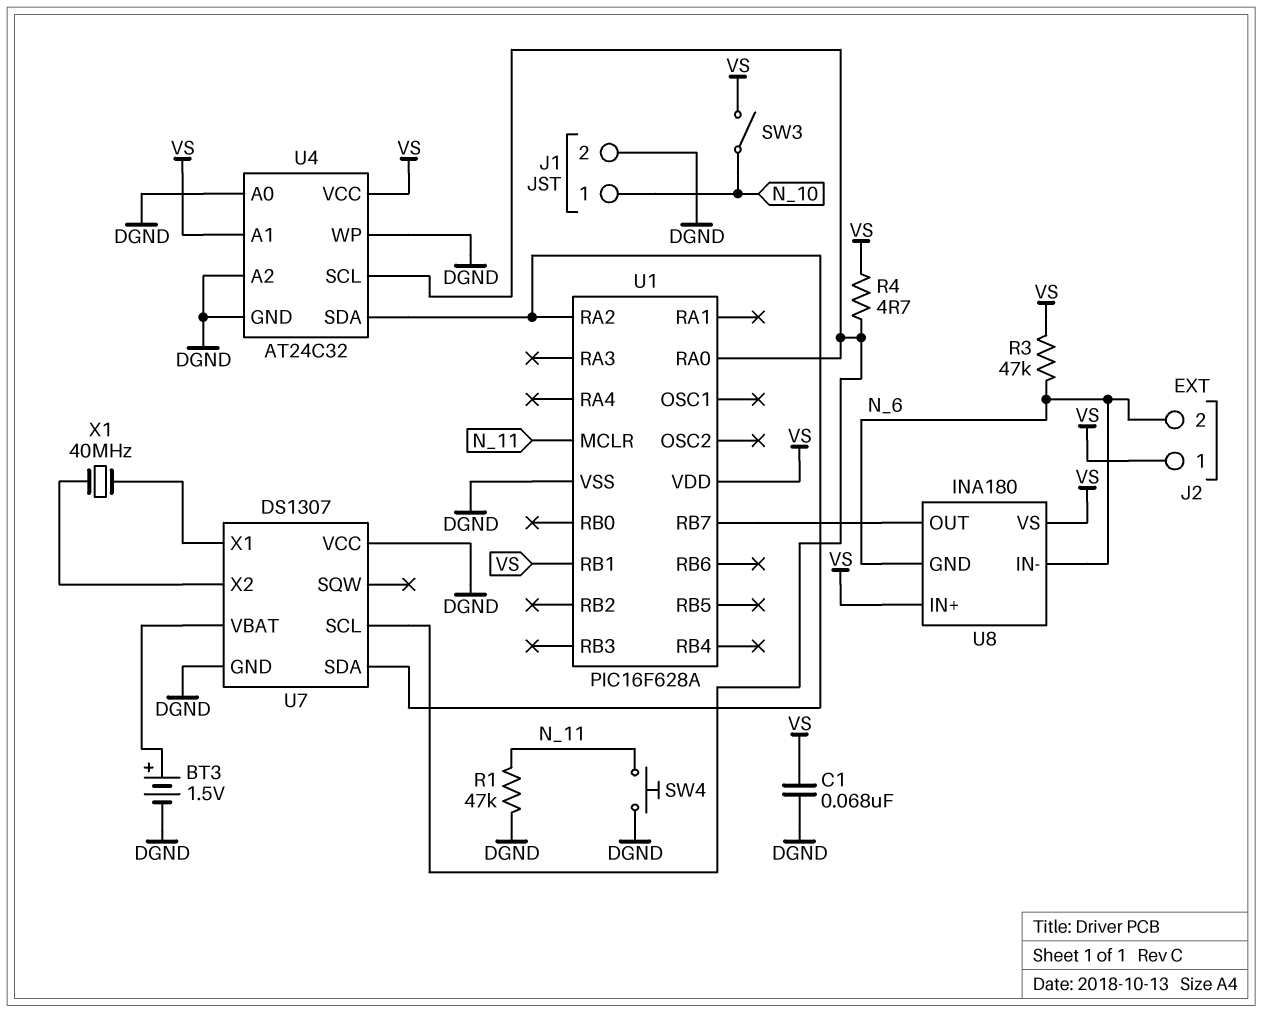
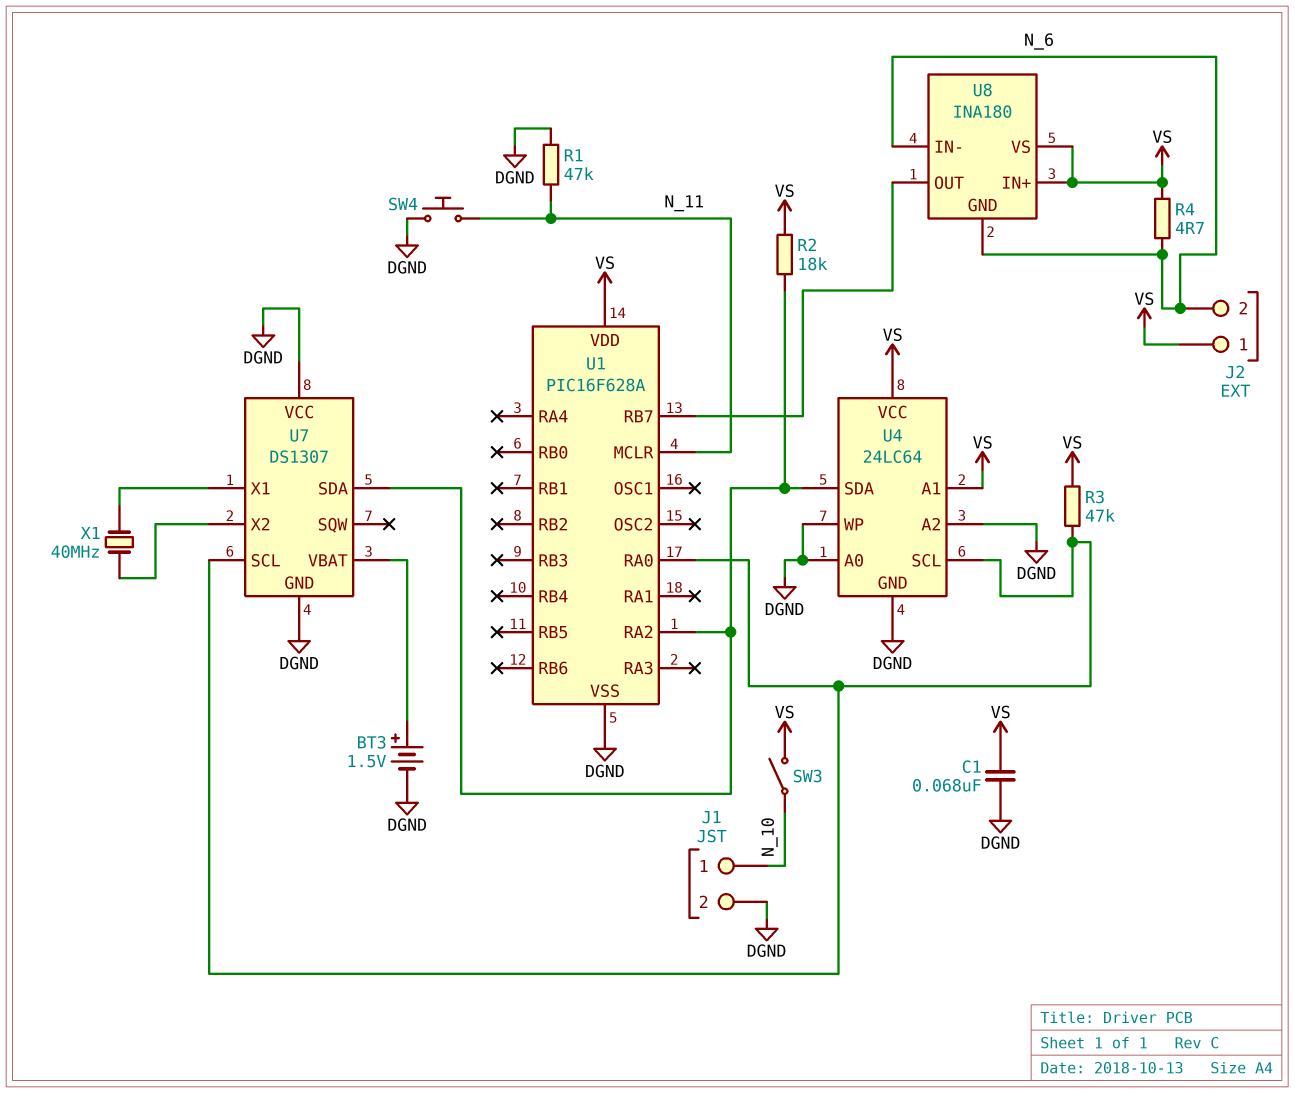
R2: none -> 18k (U1/RA2, VS)
R3: 47k (N_6, VS) -> 47k (U1/RA0, VS)
R4: 4.7 (U1/RA0, VS) -> 4.7 (N_6, VS)
U1 pin RB1: VS -> none
U4: AT24C32 -> 24LC64

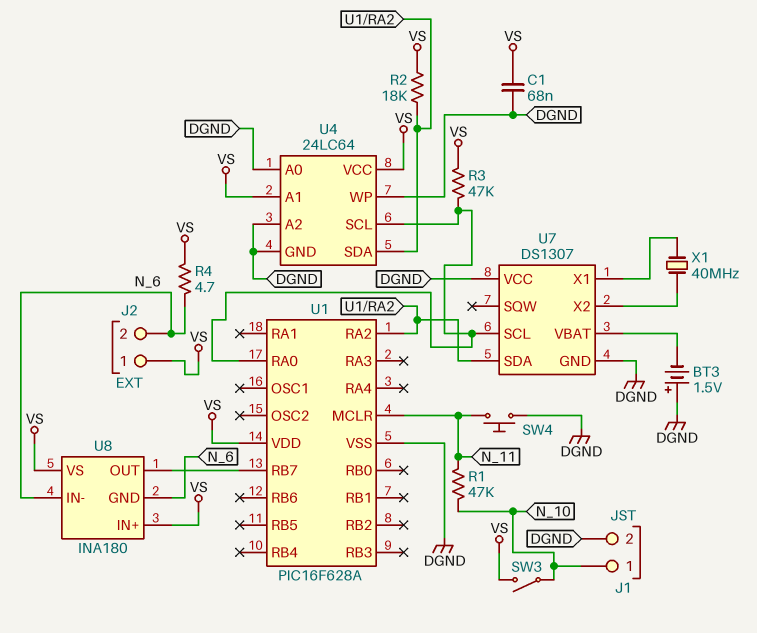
BT3: 1.5V (plus U7/VBAT, minus DGND) -> 1.5V (plus DGND, minus U7/VBAT)
R1: 47k (DGND, N_11) -> 47k (N_10, N_11)

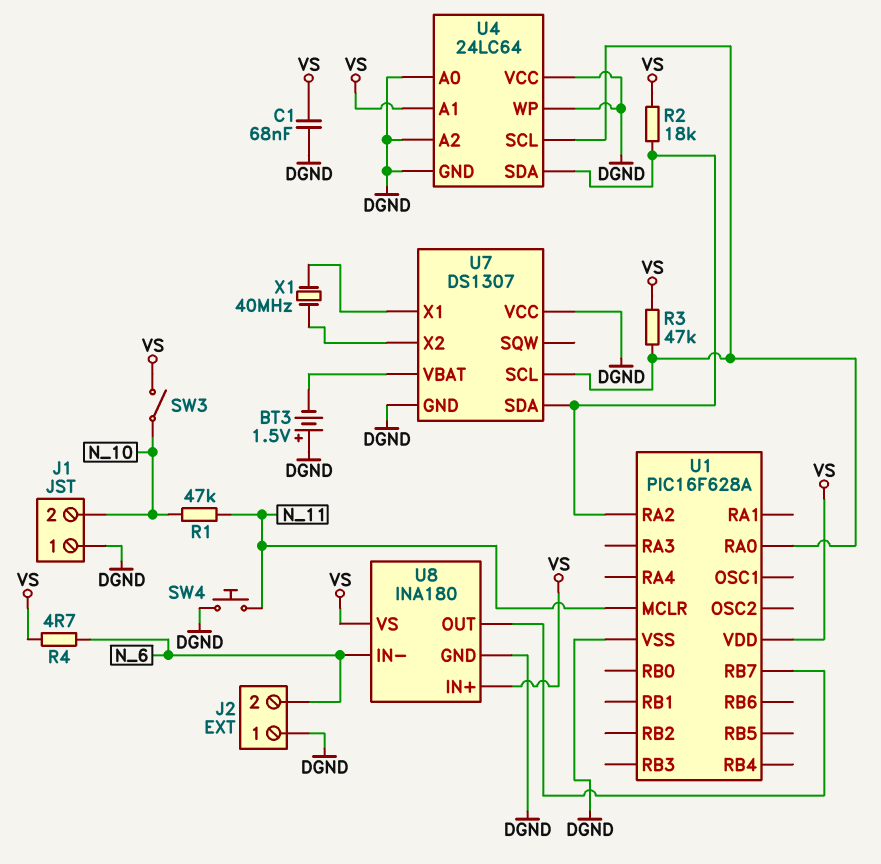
J1 pin 1: N_10 -> DGND
J1 pin 2: DGND -> N_10
J2 pin 1: VS -> DGND
U4 pin VCC: VS -> DGND
U8 pin GND: N_6 -> DGND

